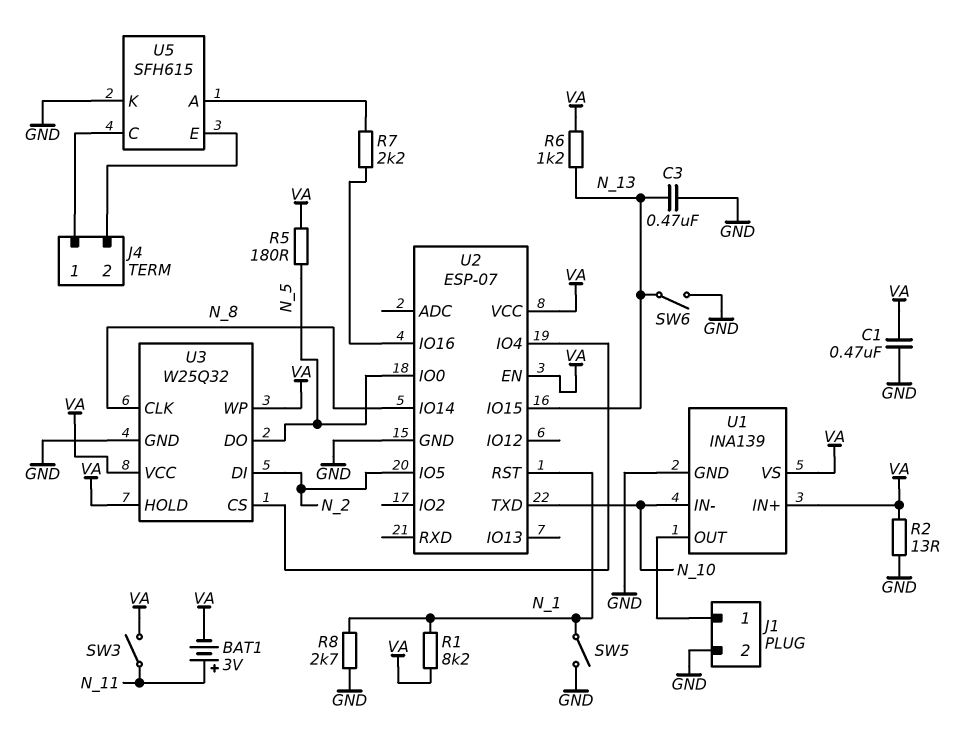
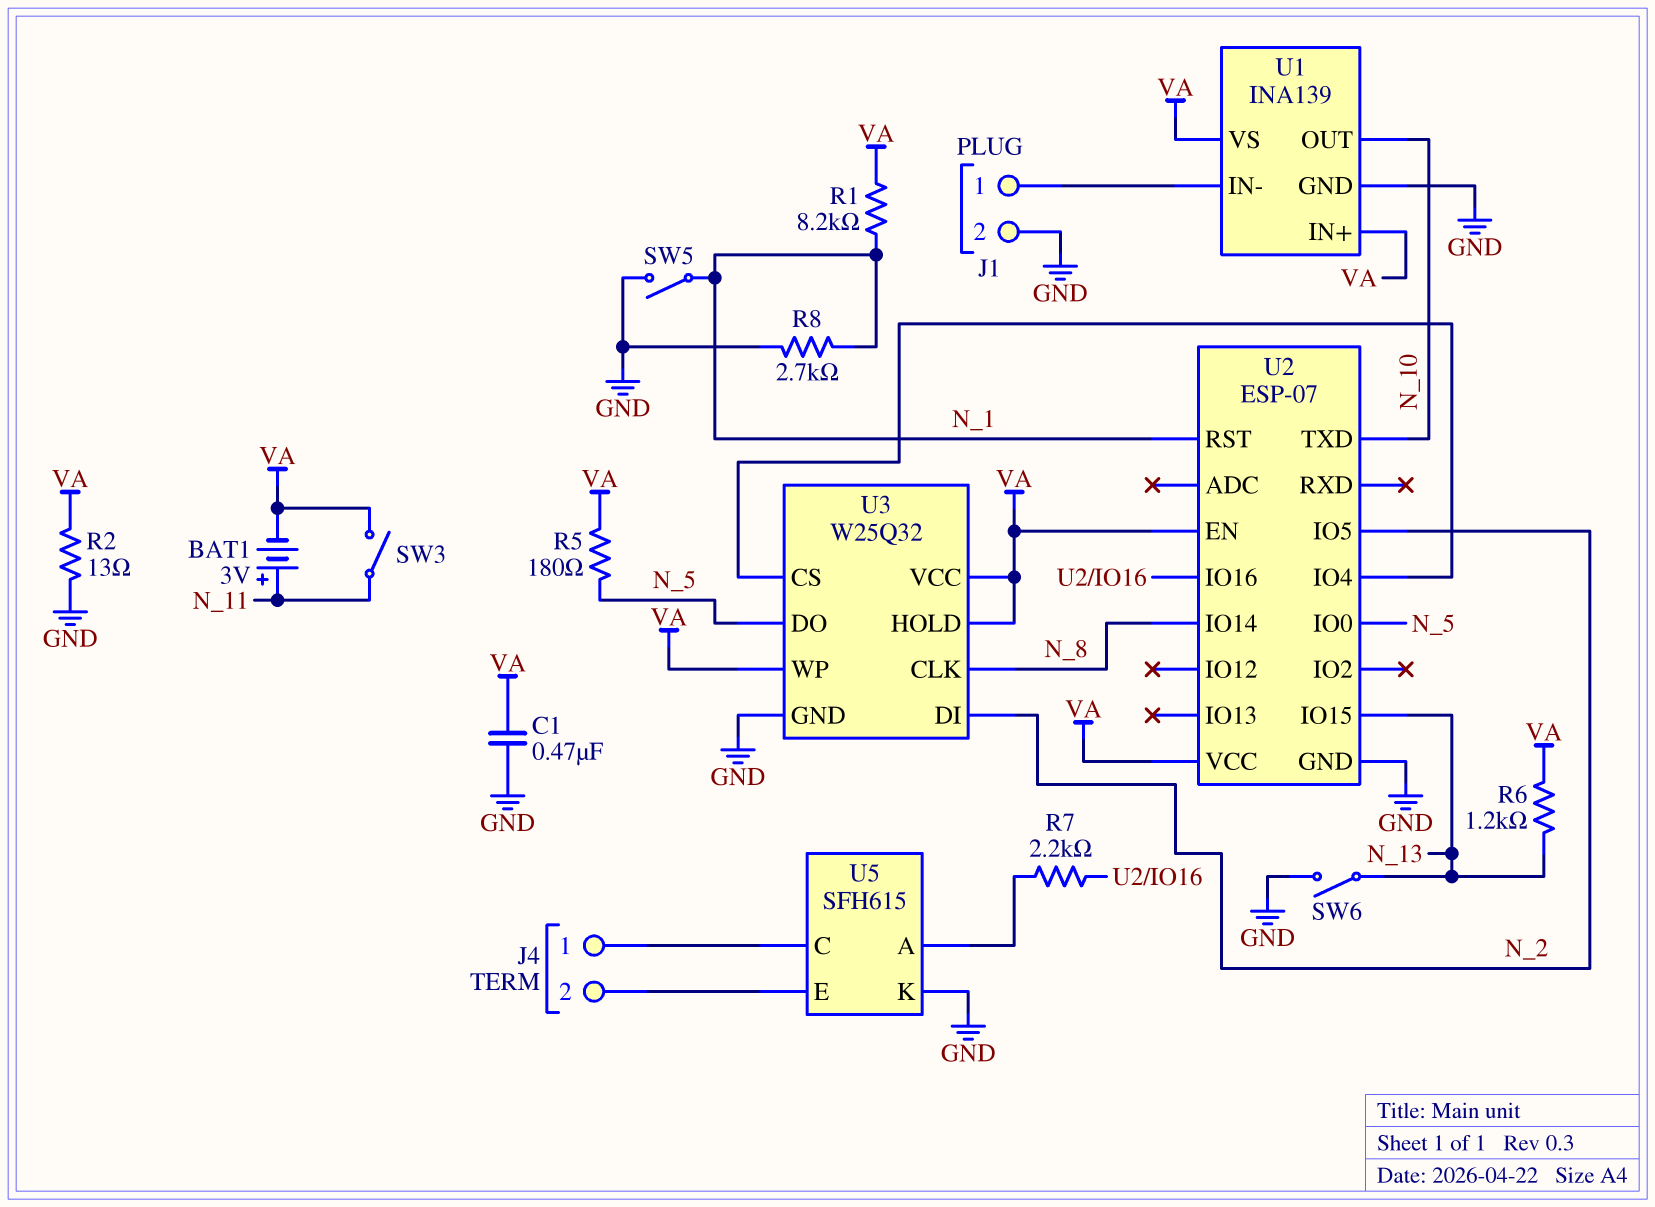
C3: 470nF (GND, N_13) -> none
U1 pin IN-: N_10 -> J1/1
U1 pin OUT: J1/1 -> N_10

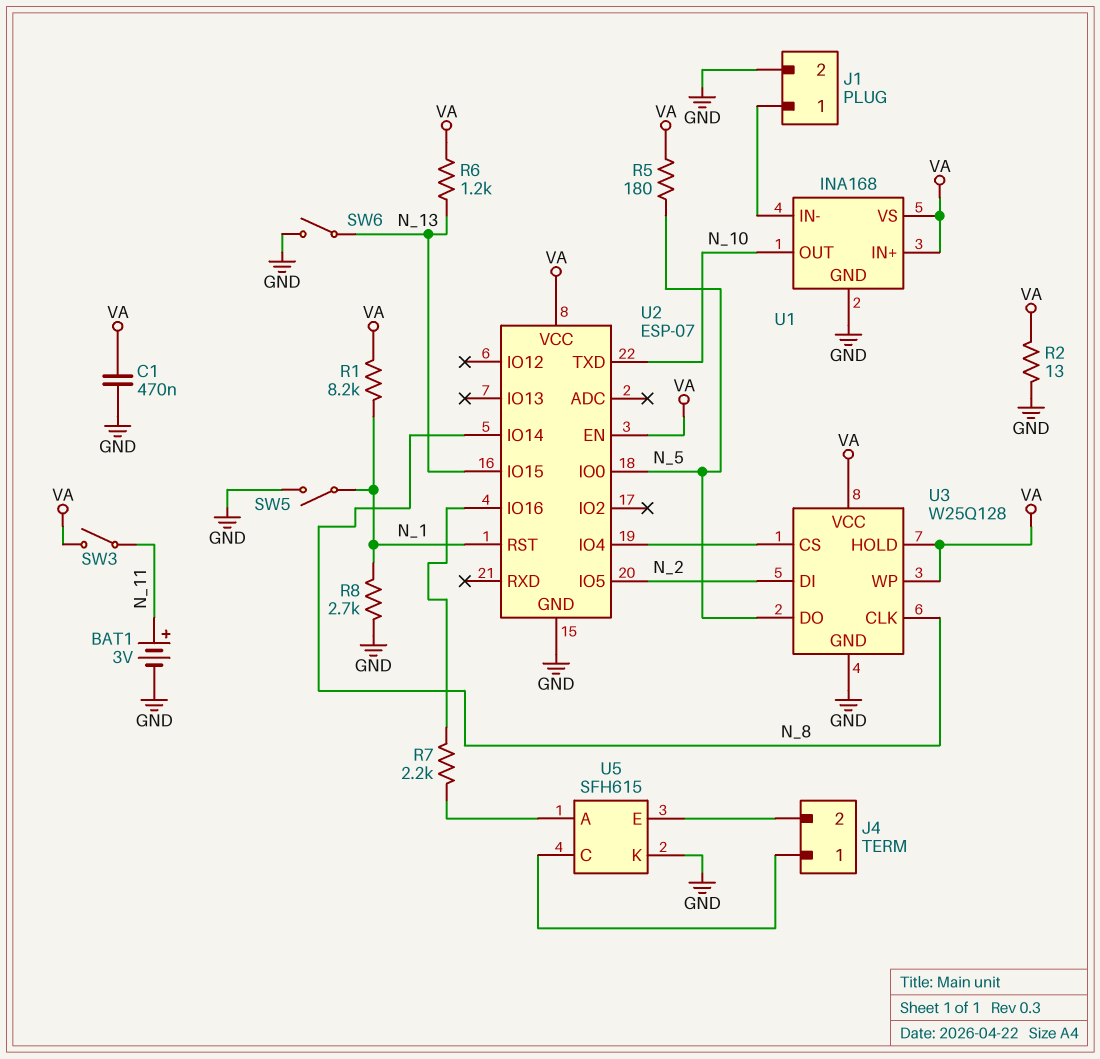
BAT1: 3V (plus N_11, minus VA) -> 3V (plus N_11, minus GND)
U1: INA139 -> INA168
U3: W25Q32 -> W25Q128

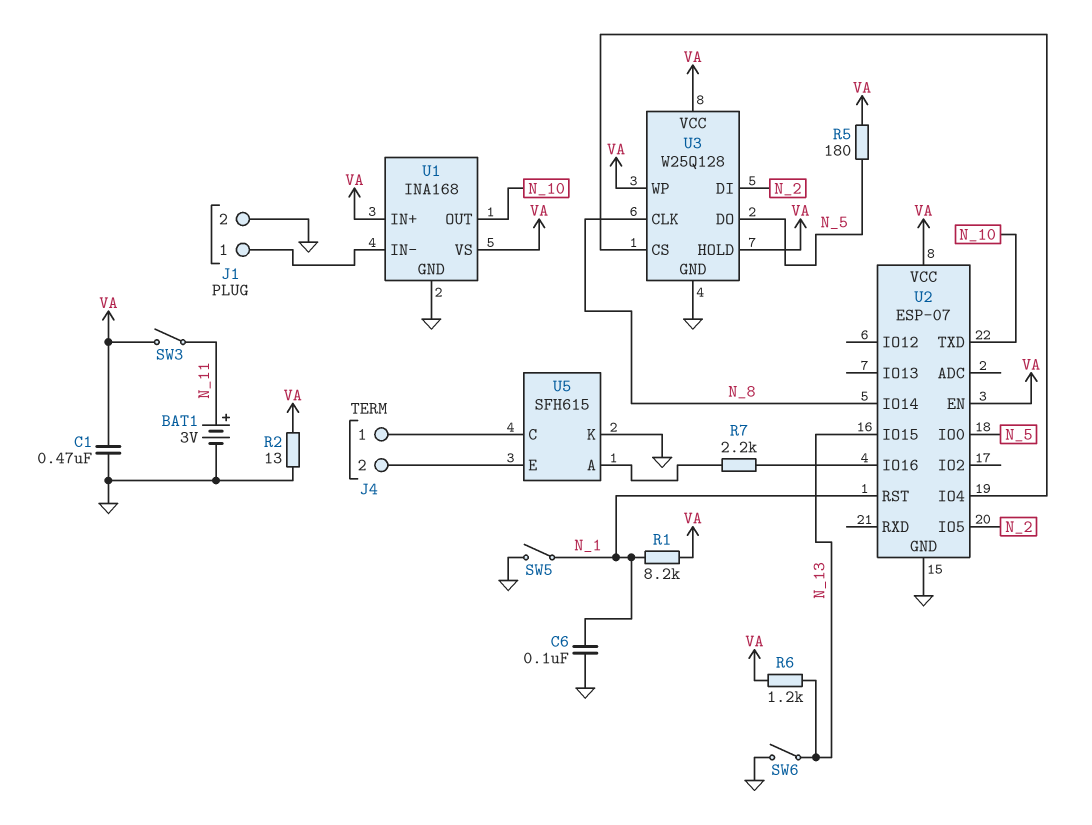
C6: none -> 100nF (GND, N_1)
R8: 2.7k (GND, N_1) -> none

